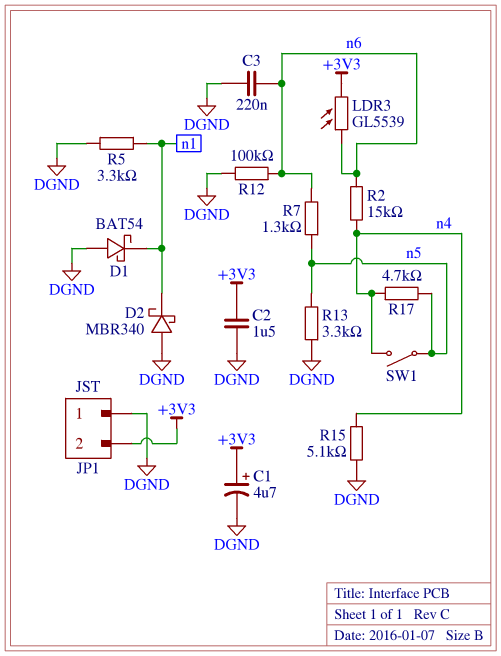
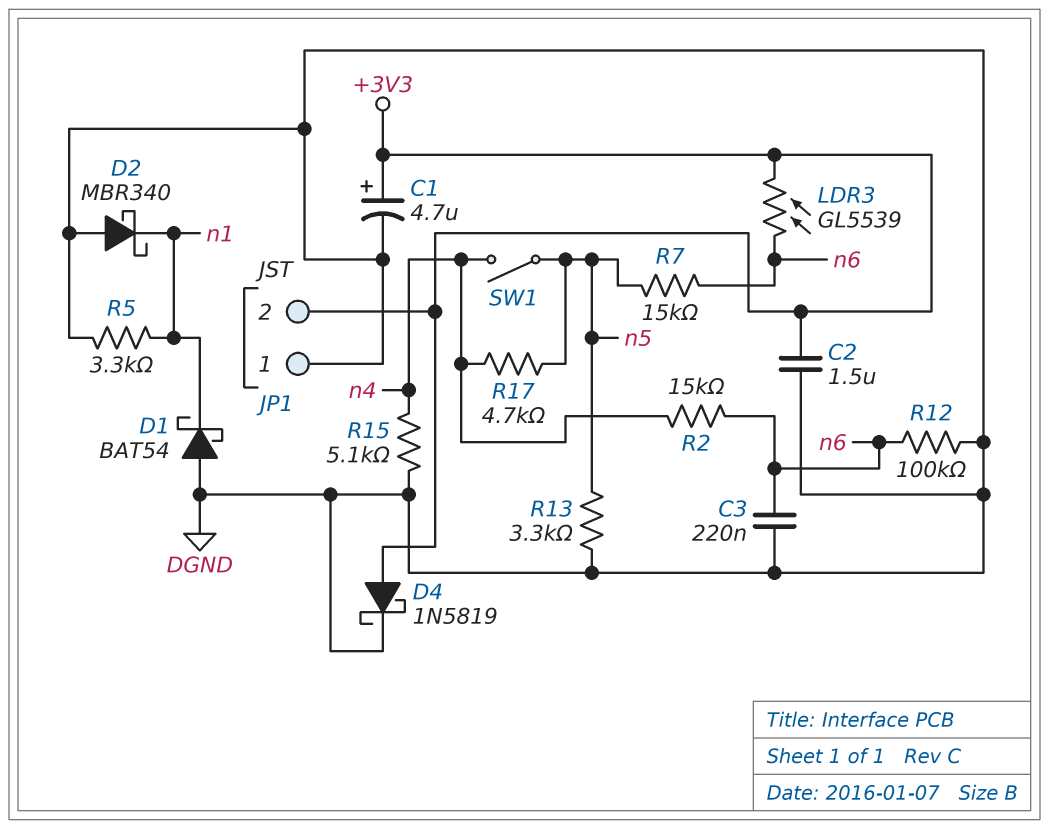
D4: none -> schottky 1N5819 (A +3V3, K DGND)
R7: 1.3k (n5, n6) -> 15k (n5, n6)

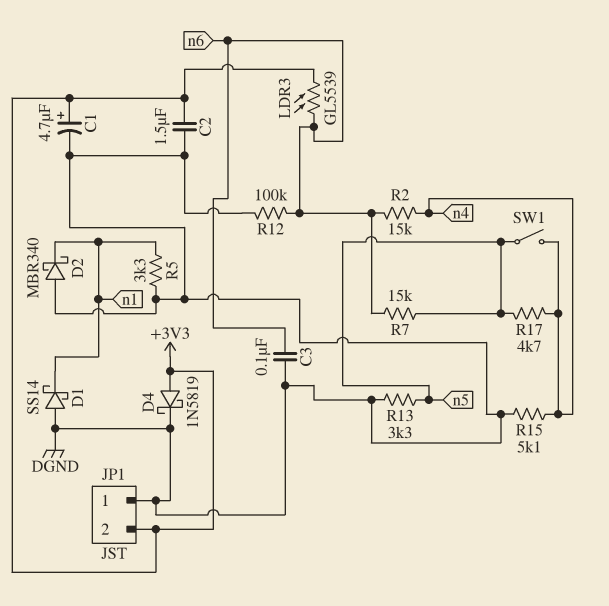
C3: 220nF (DGND, n6) -> 100nF (DGND, n6)
D1: schottky BAT54 (A DGND, K n1) -> schottky SS14 (A DGND, K n1)

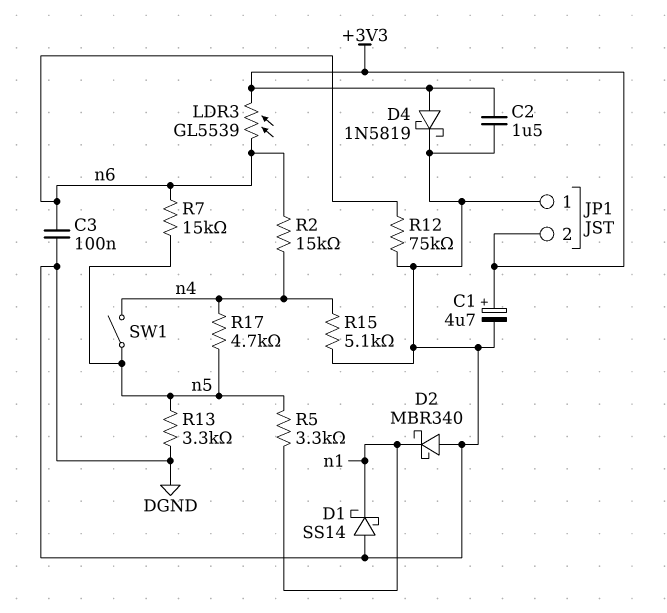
R5: 3.3k (DGND, n1) -> 3.3k (n1, n5)
R12: 100k (DGND, n6) -> 75k (DGND, n6)

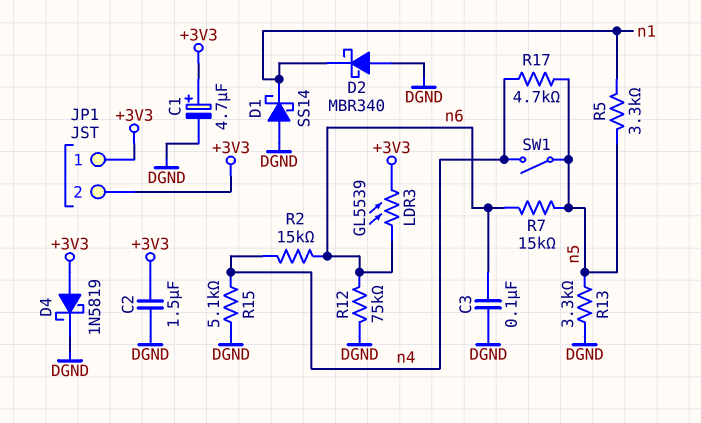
JP1 pin 1: DGND -> +3V3

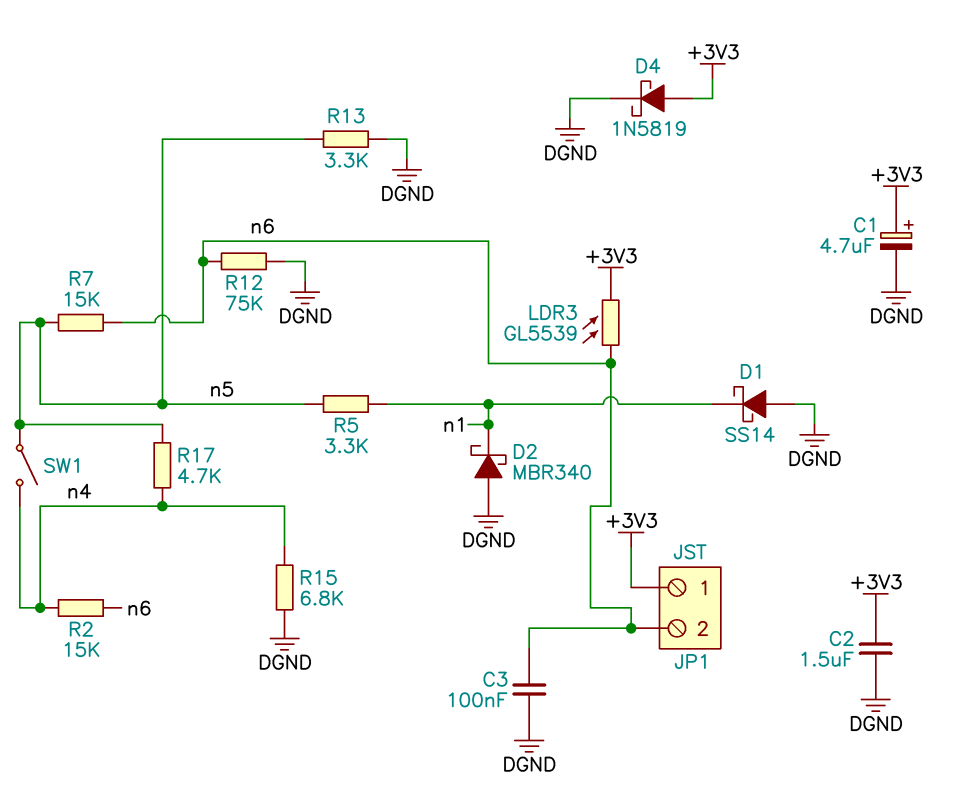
JP1 pin 2: +3V3 -> n6
R15: 5.1k (DGND, n4) -> 6.8k (DGND, n4)

